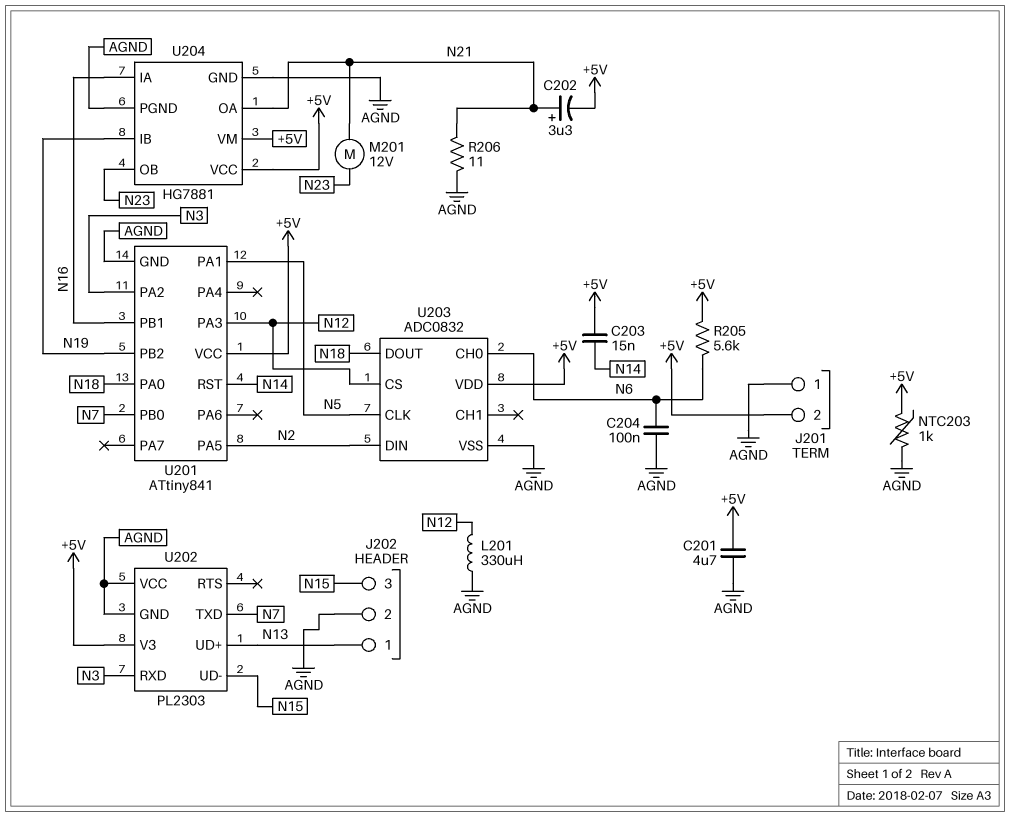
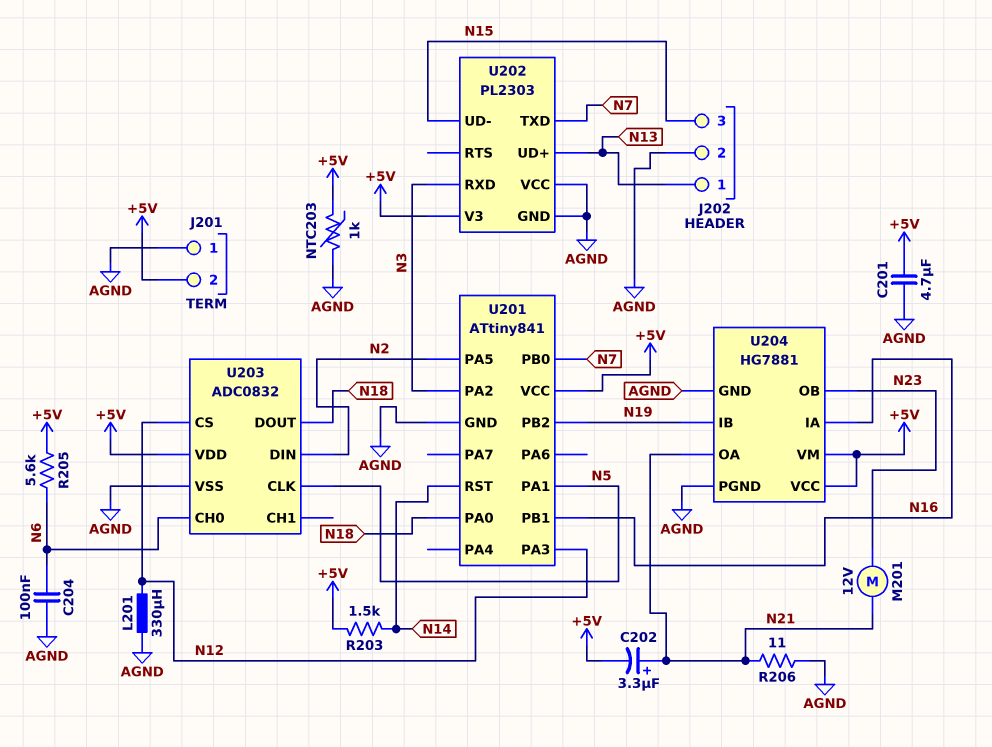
C203: 15nF (+5V, N14) -> none
R203: none -> 1.5k (+5V, N14)

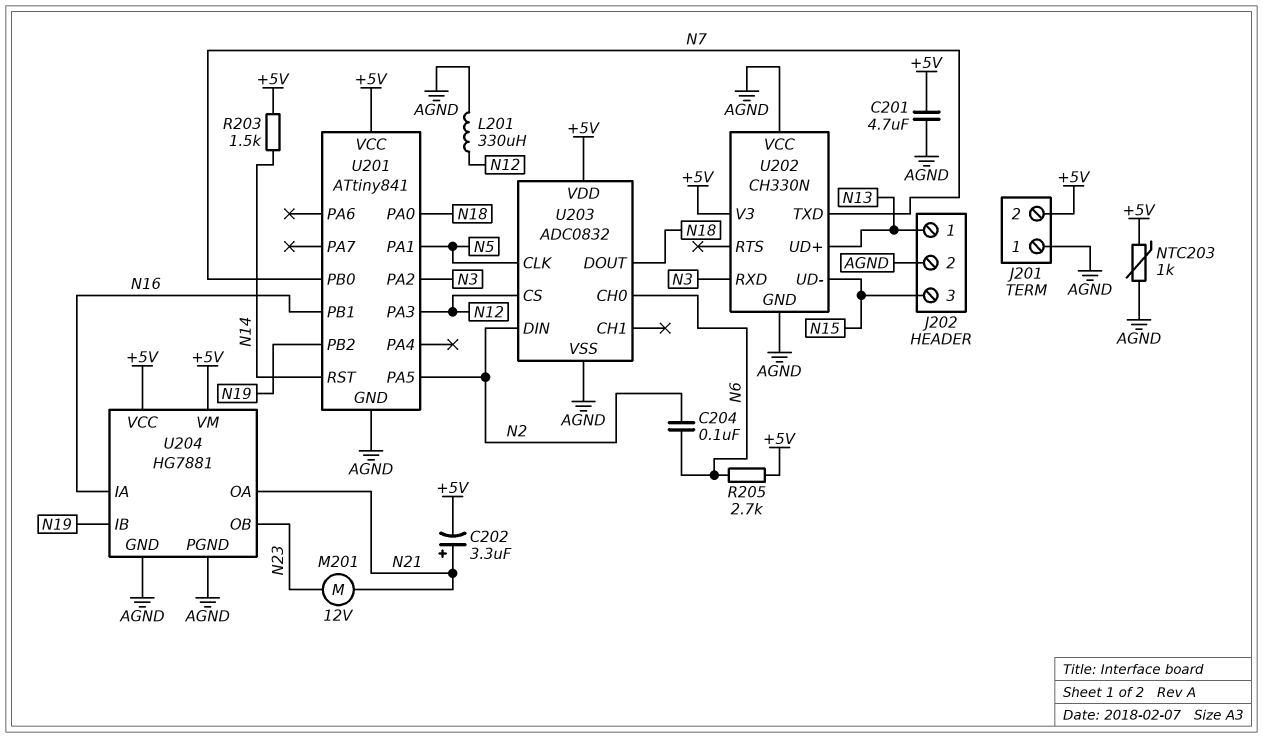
C204: 100nF (AGND, N6) -> 100nF (N2, N6)
R205: 5.6k (+5V, N6) -> 2.7k (+5V, N6)
R206: 11 (AGND, N21) -> none
U202: PL2303 -> CH330N

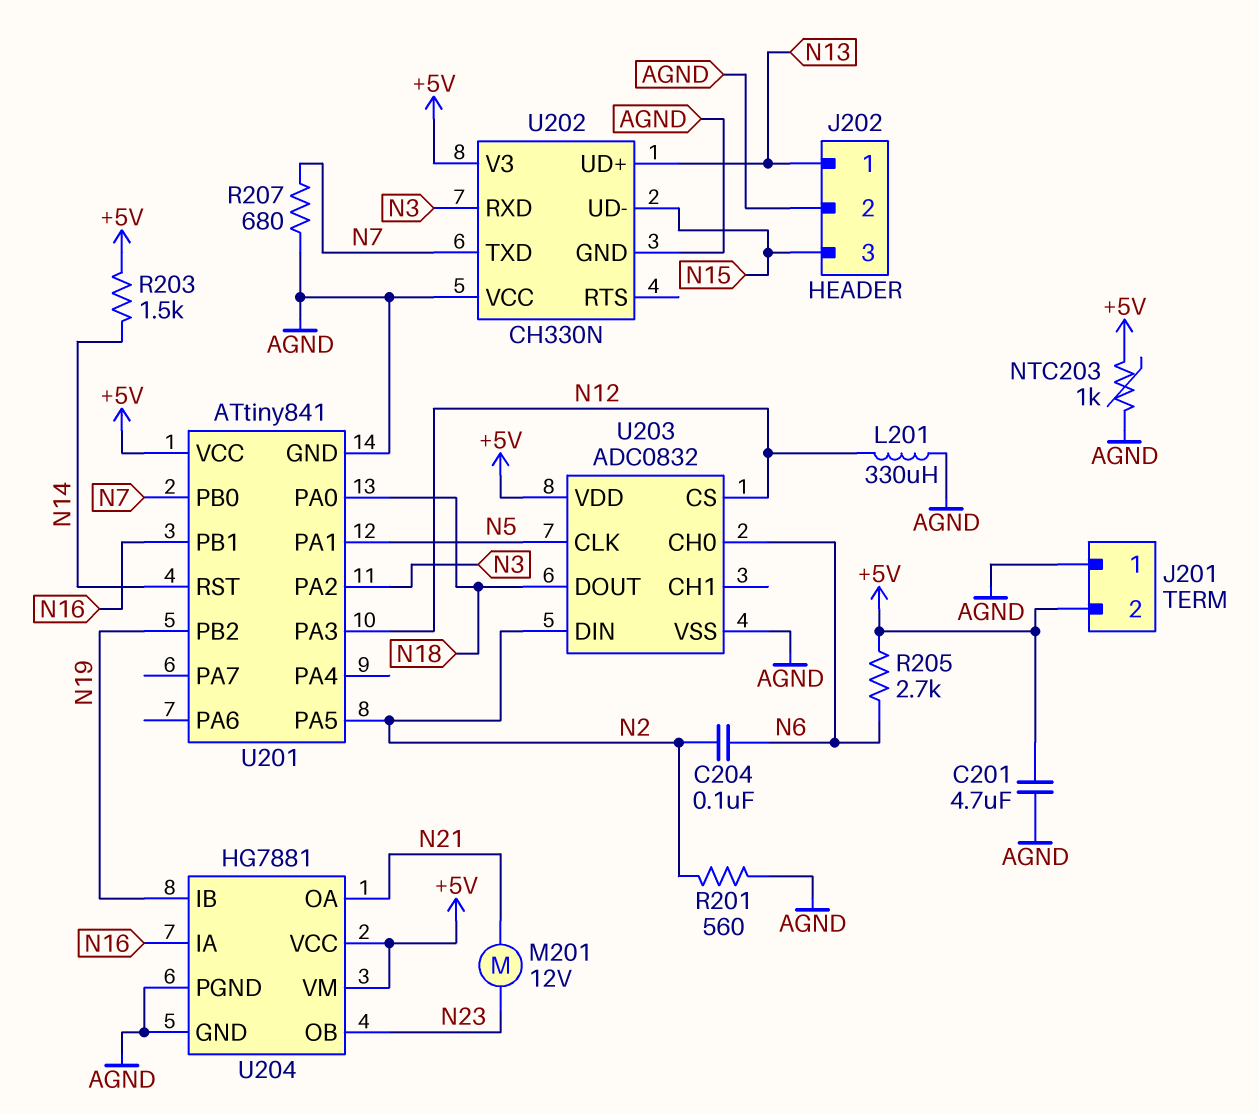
C202: 3.3uF (plus N21, minus +5V) -> none
R201: none -> 560 (AGND, N2)
R207: none -> 680 (AGND, N7)

